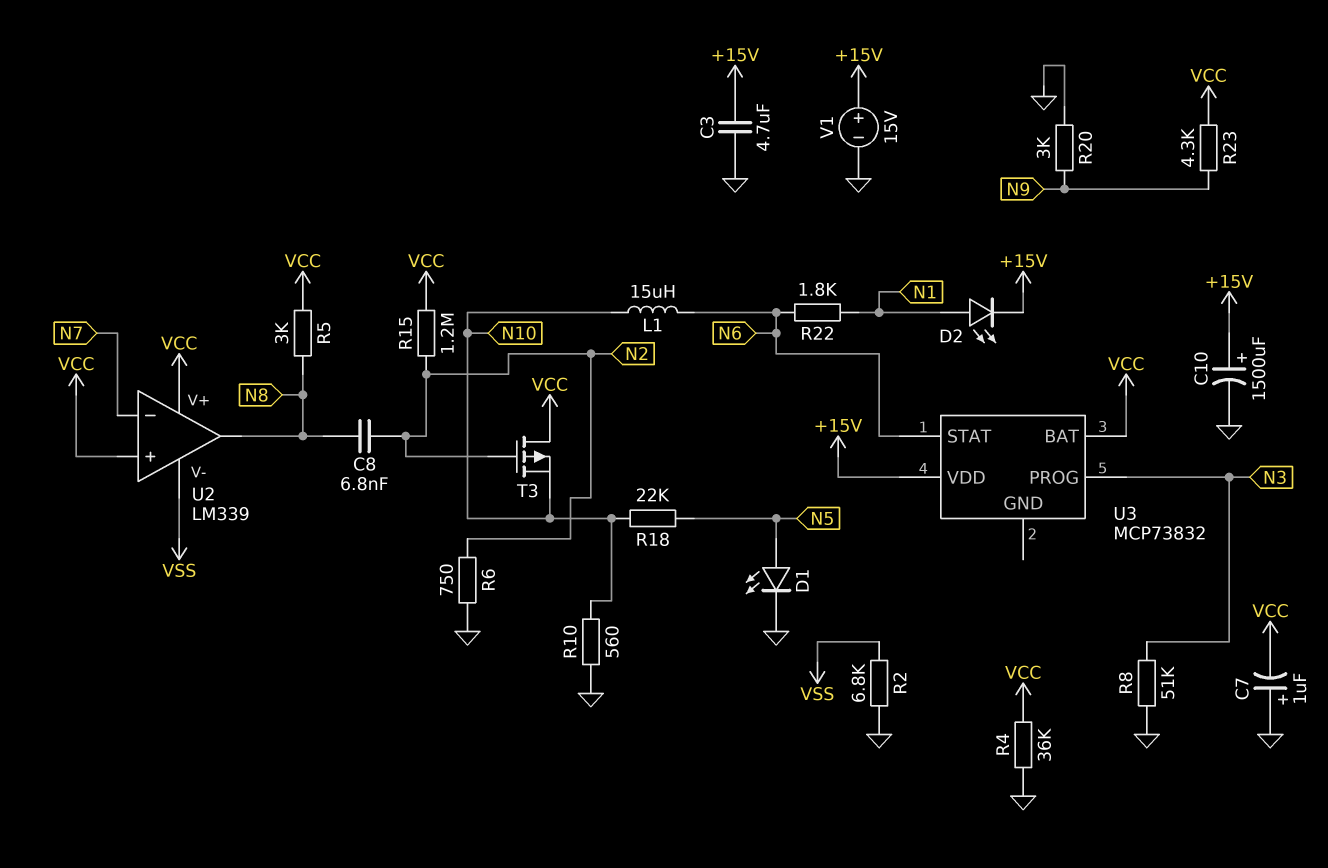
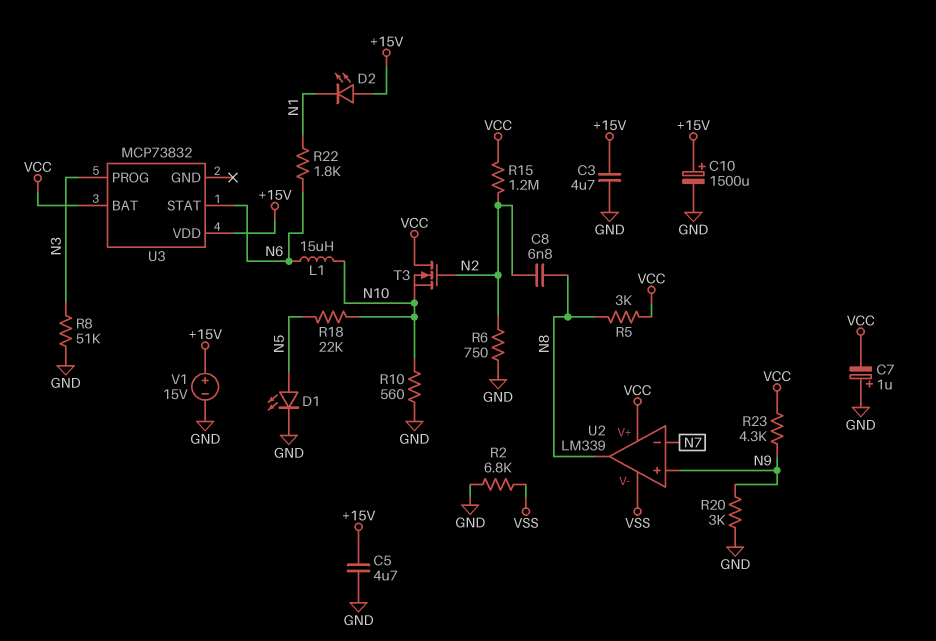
C5: none -> 4.7uF (+15V, GND)
D2: LED (A N1, K +15V) -> LED (A +15V, K N1)
R4: 36k (GND, VCC) -> none
T3: PMOS (G N2, D VCC, S N10) -> NMOS (G N2, D VCC, S N10)
U2 pin in+: VCC -> N9

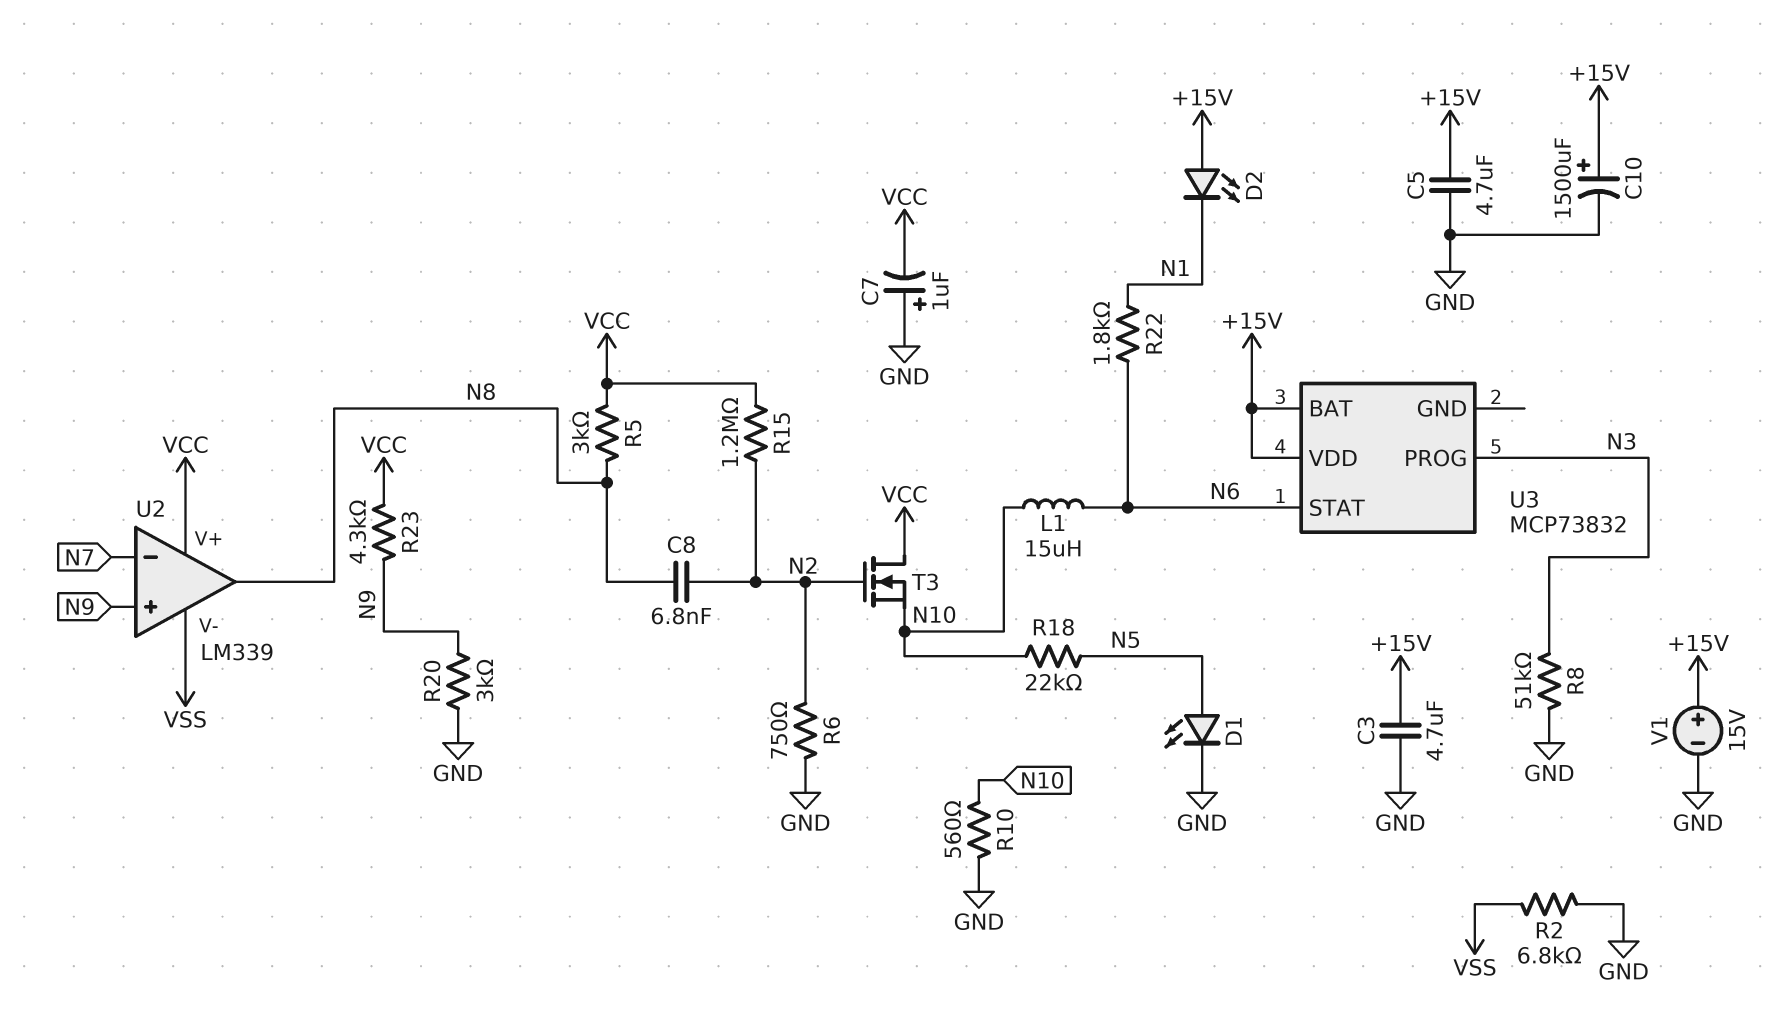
U3 pin BAT: VCC -> +15V

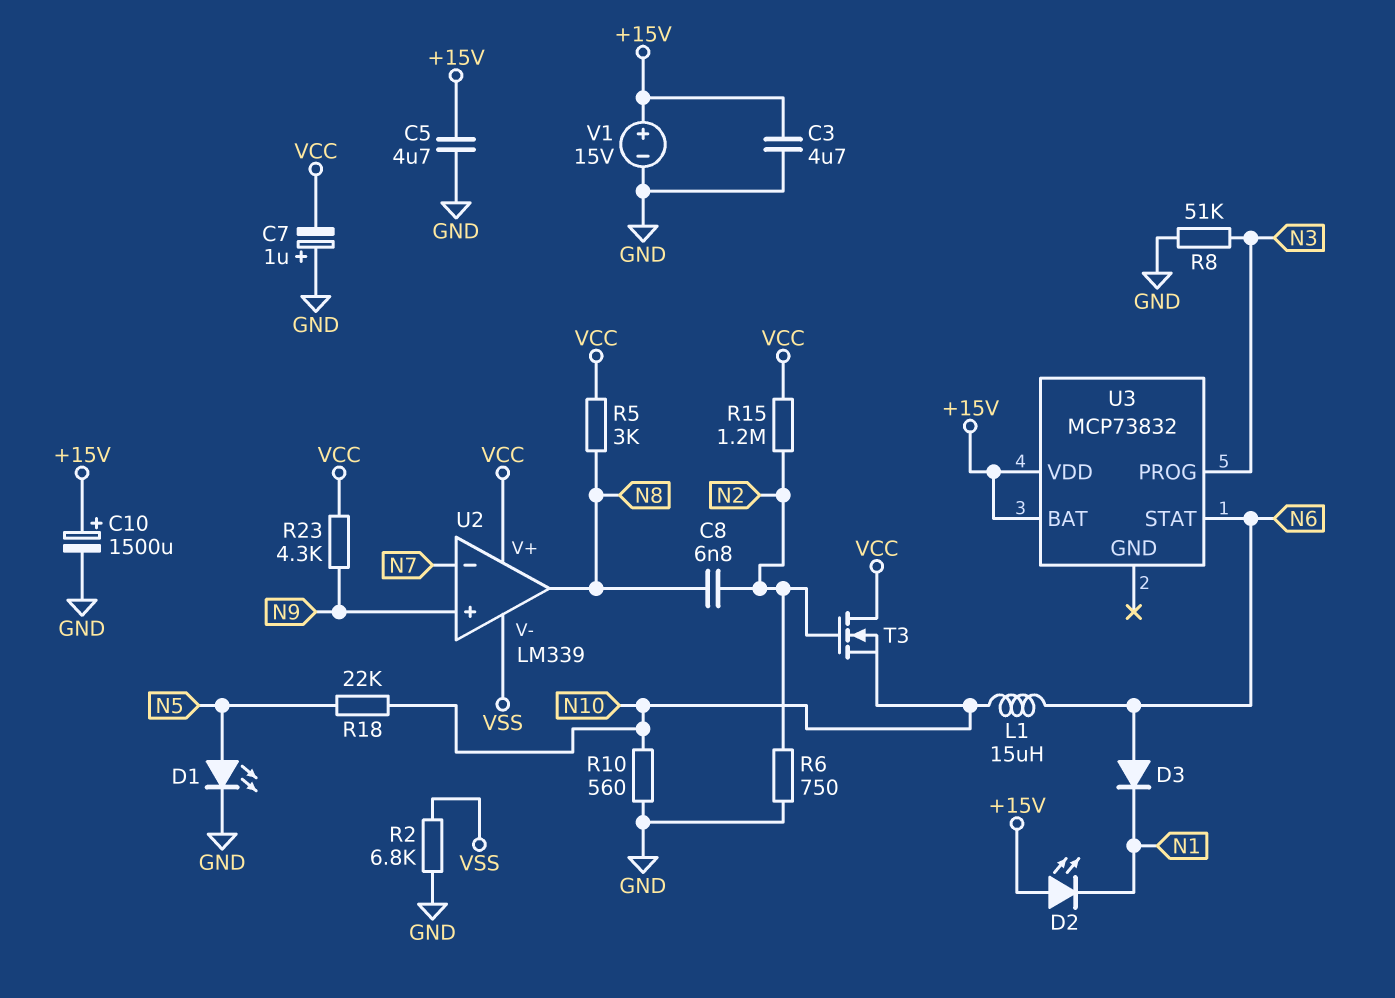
D3: none -> diode (A N6, K N1)
R20: 3k (GND, N9) -> none
R22: 1.8k (N1, N6) -> none

